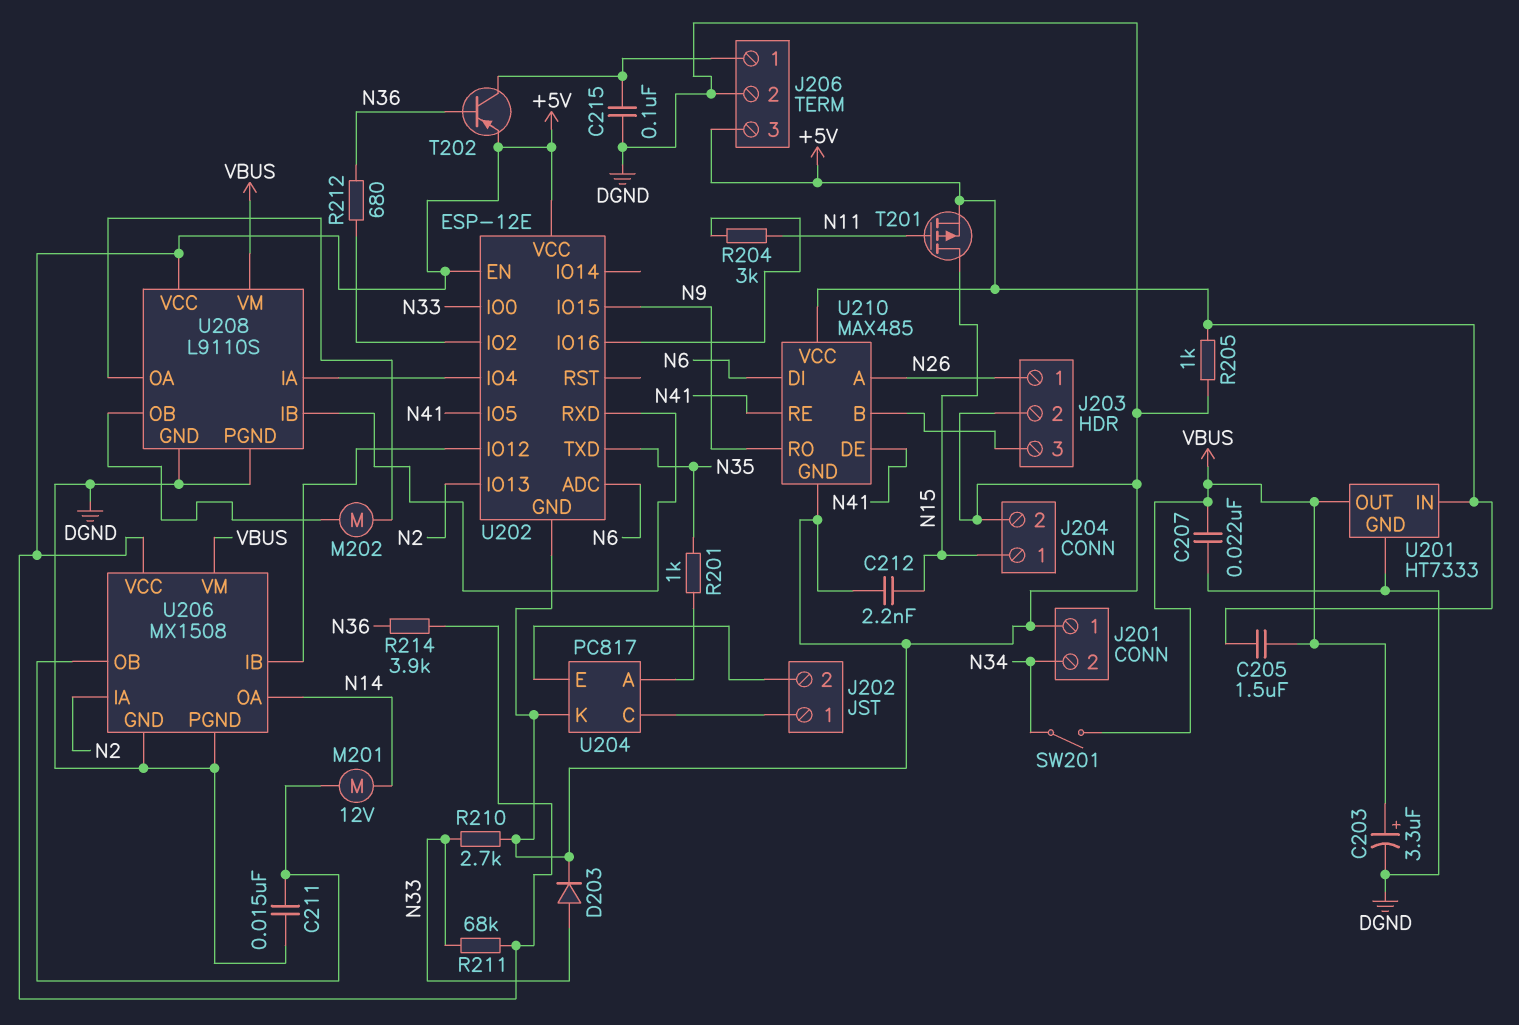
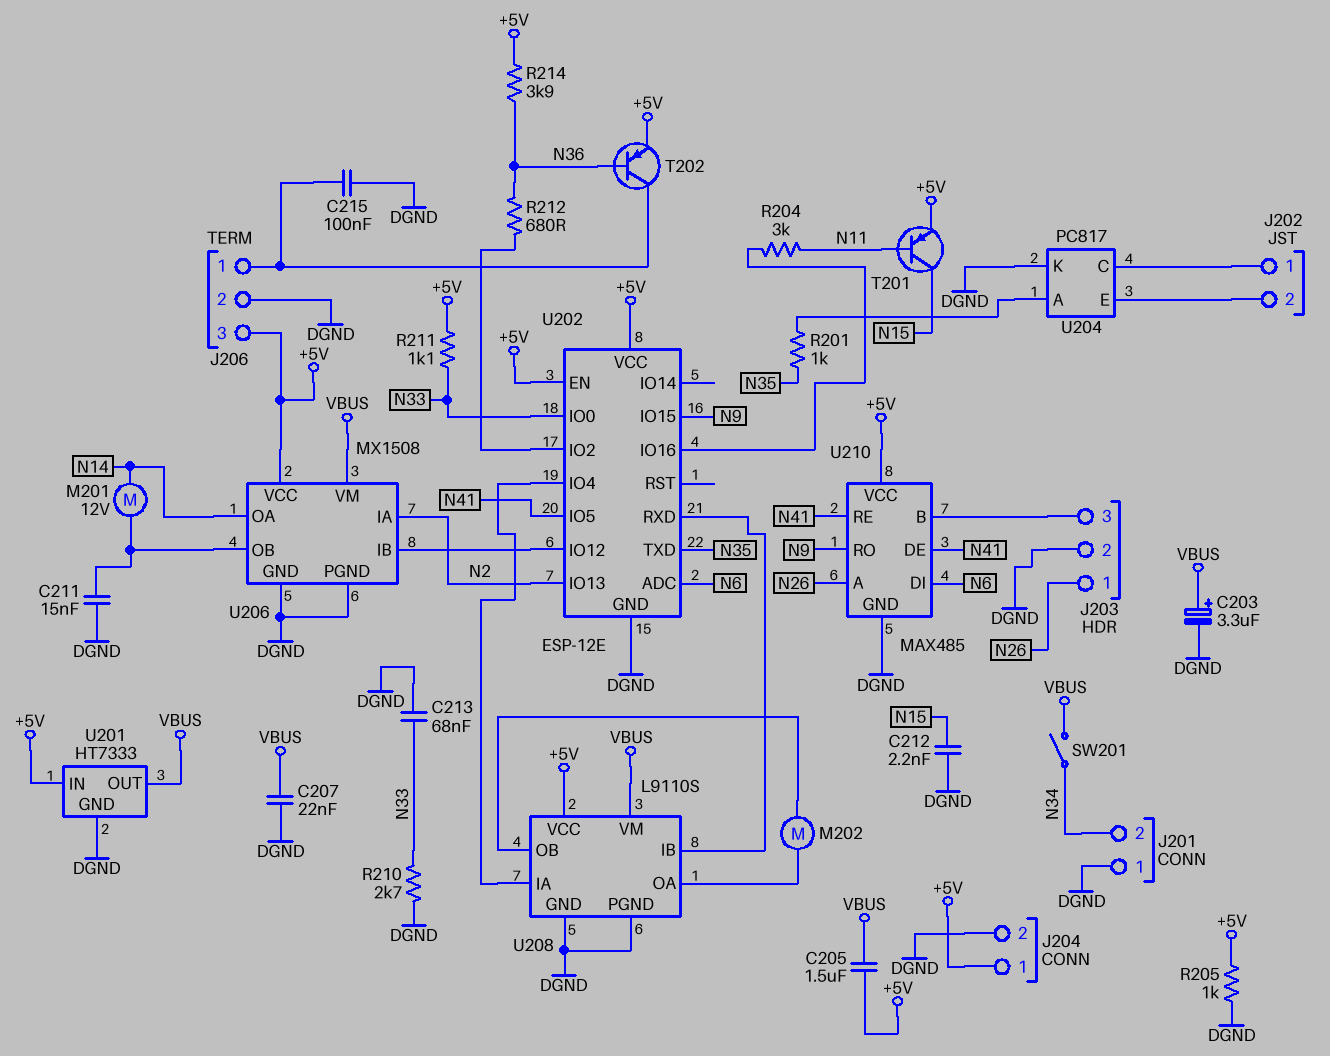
C213: none -> 68nF (DGND, N33)
D203: diode (A N33, K DGND) -> none
J204 pin 1: N15 -> +5V
R211: 68k (+5V, N33) -> 1.1k (+5V, N33)
T201: PMOS (G N11, D N15, S +5V) -> PNP (B N11, C N15, E +5V)

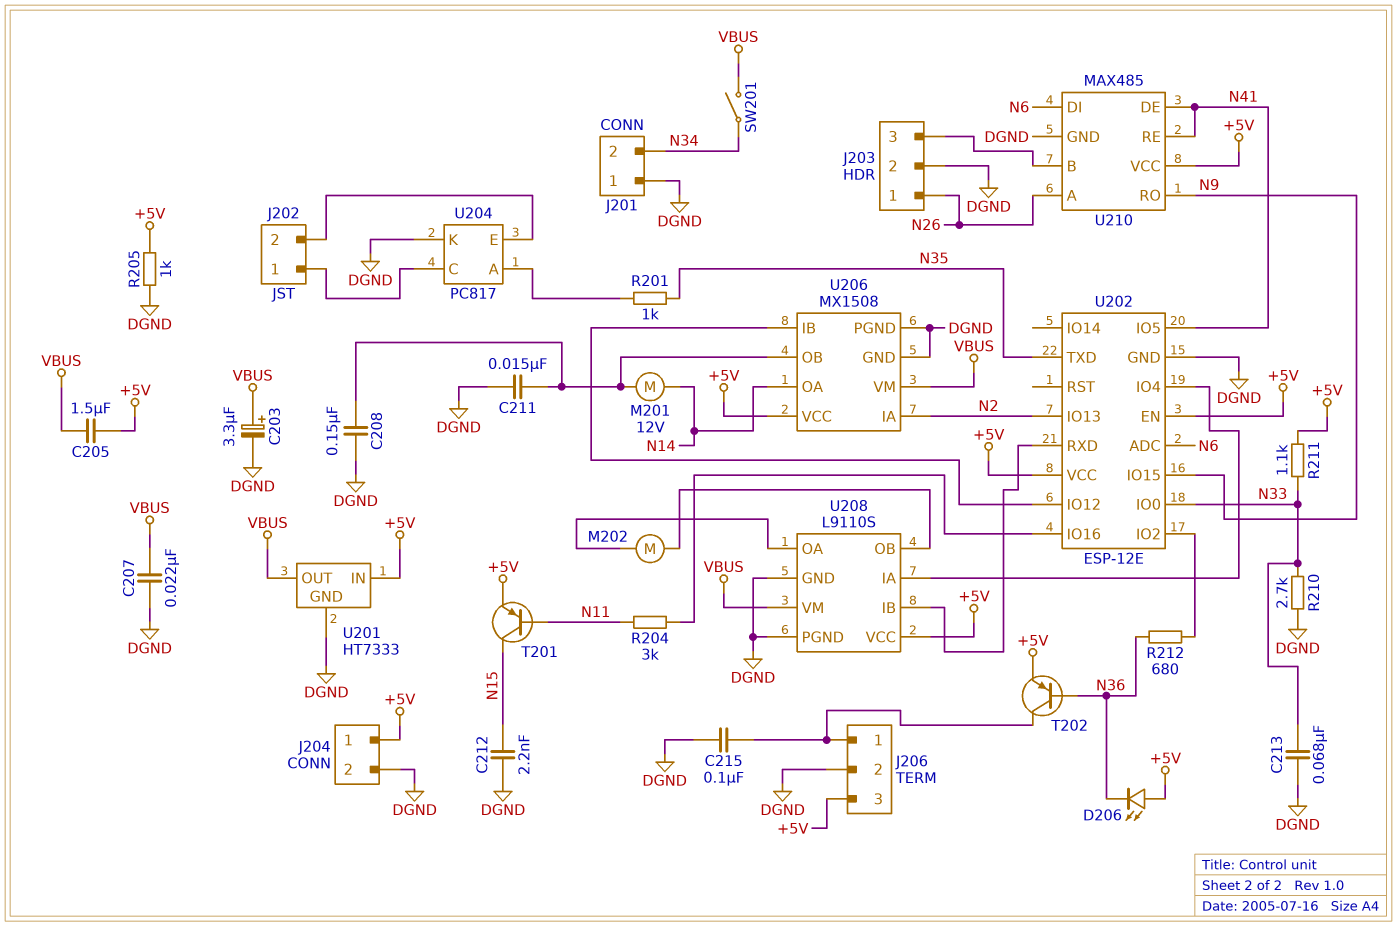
C208: none -> 150nF (DGND, U206/OB)
D206: none -> LED (A +5V, K N36)
R214: 3.9k (+5V, N36) -> none

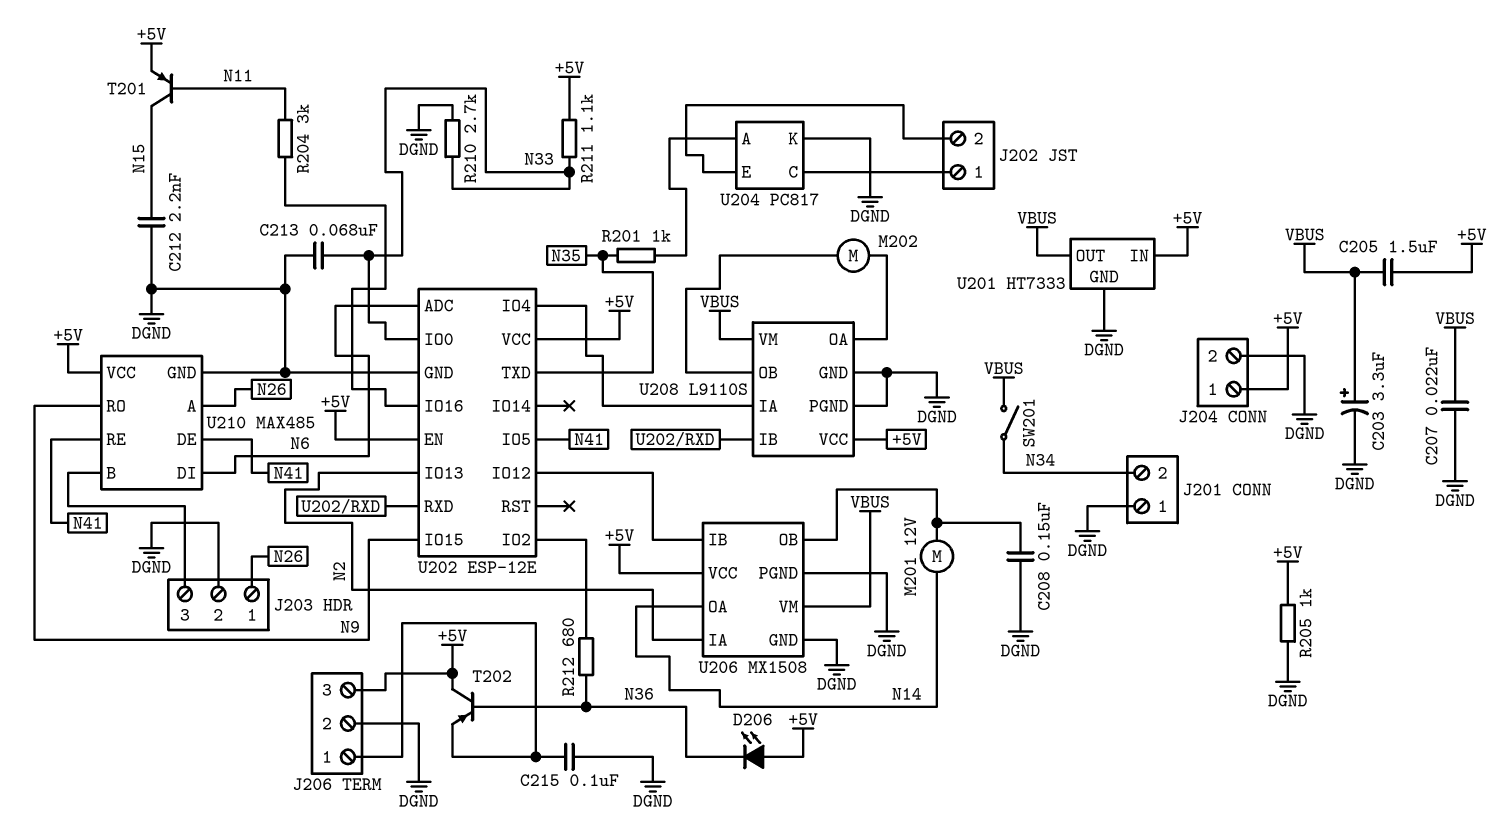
C211: 15nF (DGND, U206/OB) -> none
T202: PNP (B N36, C J206/1, E +5V) -> PNP (B N36, C +5V, E J206/1)

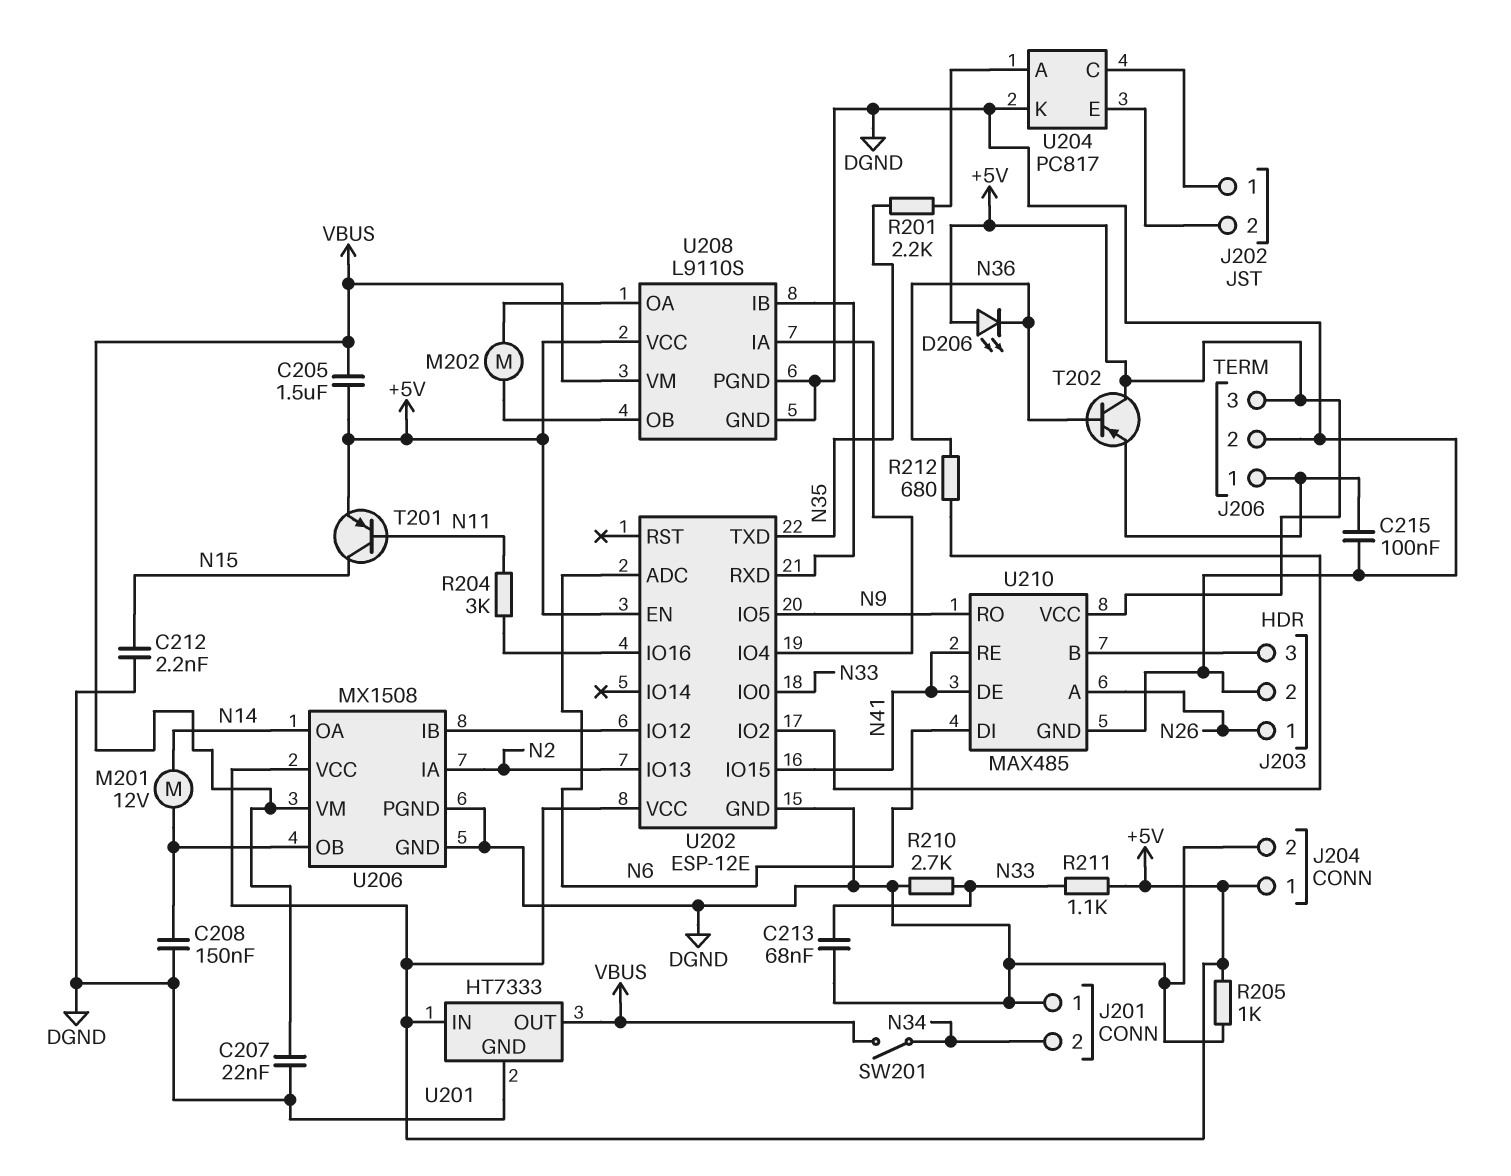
C203: 3.3uF (plus VBUS, minus DGND) -> none
R201: 1k (N35, U204/A) -> 2.2k (N35, U204/A)
U202 pin IO5: N41 -> N9
U202 pin IO15: N9 -> N41

